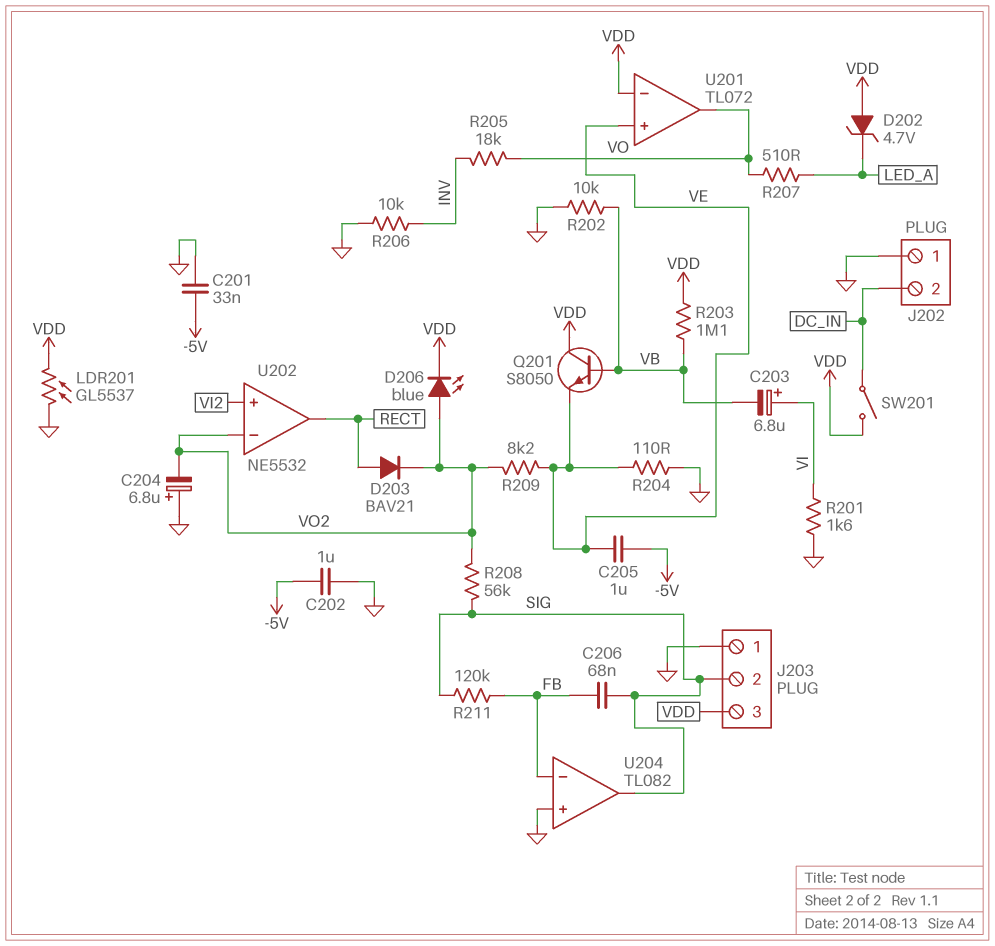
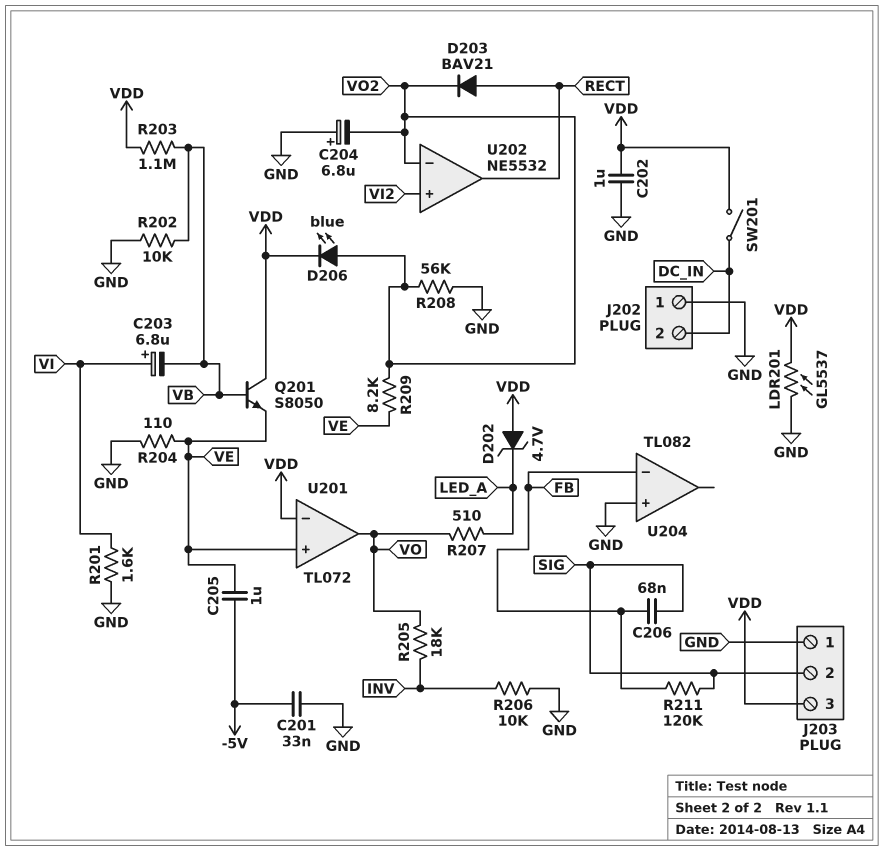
C202: 1uF (-5V, GND) -> 1uF (GND, VDD)
R208: 56k (SIG, VO2) -> 56k (GND, VO2)
U204 pin out: SIG -> none

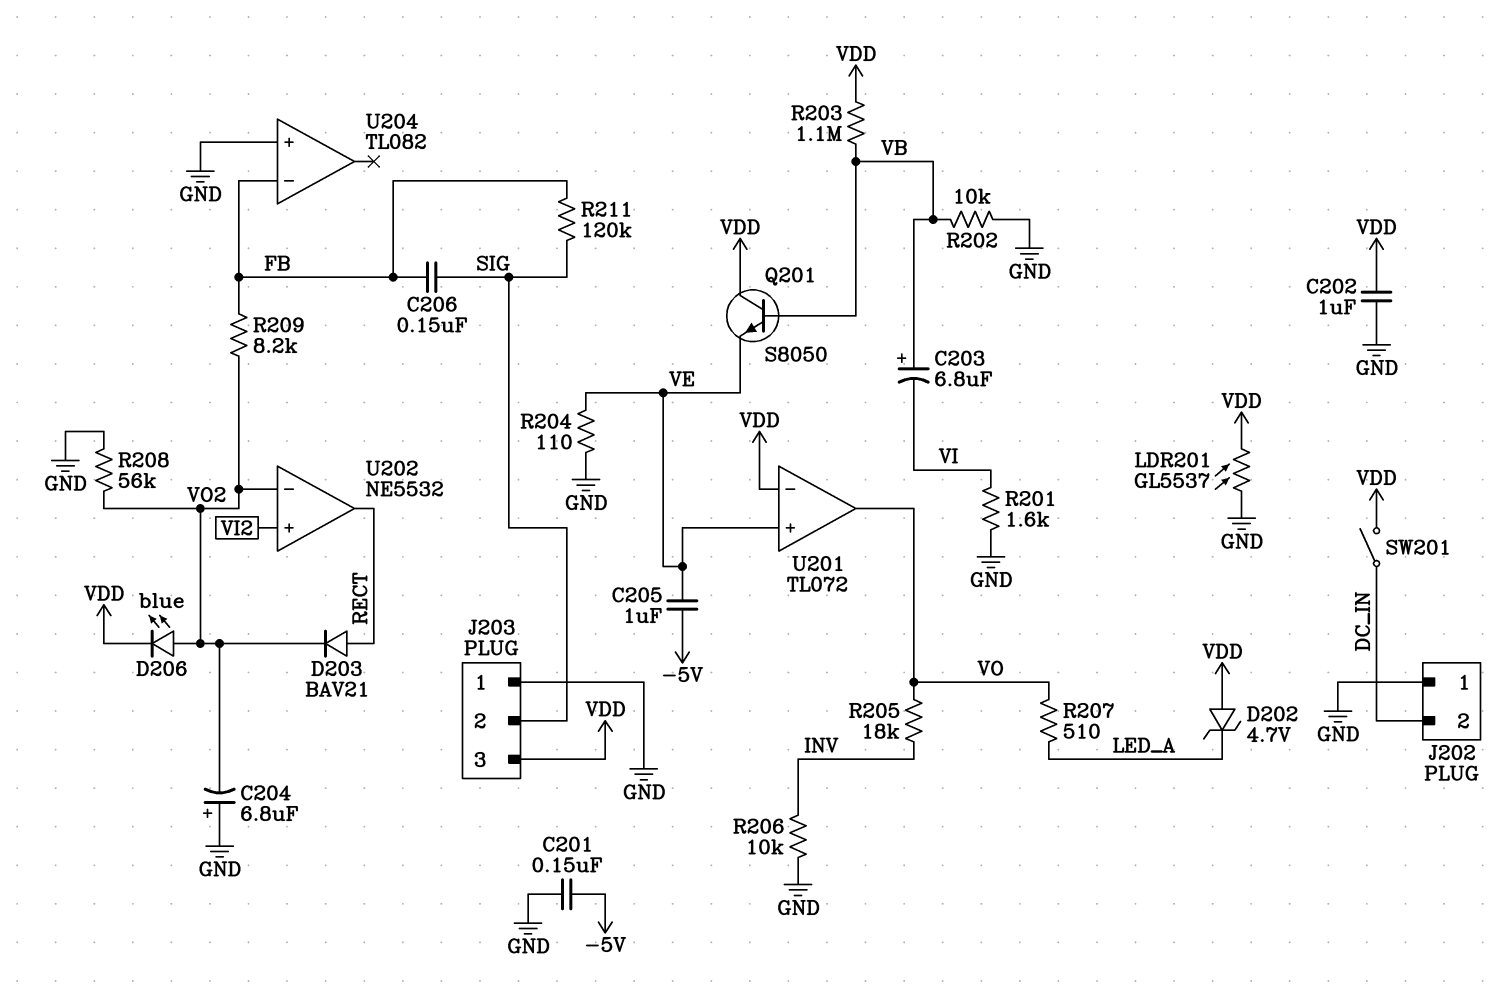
C201: 33nF (-5V, GND) -> 150nF (-5V, GND)
C203: 6.8uF (plus VI, minus VB) -> 6.8uF (plus VB, minus VI)
C206: 68nF (FB, SIG) -> 150nF (FB, SIG)
R209: 8.2k (VE, VO2) -> 8.2k (FB, VO2)

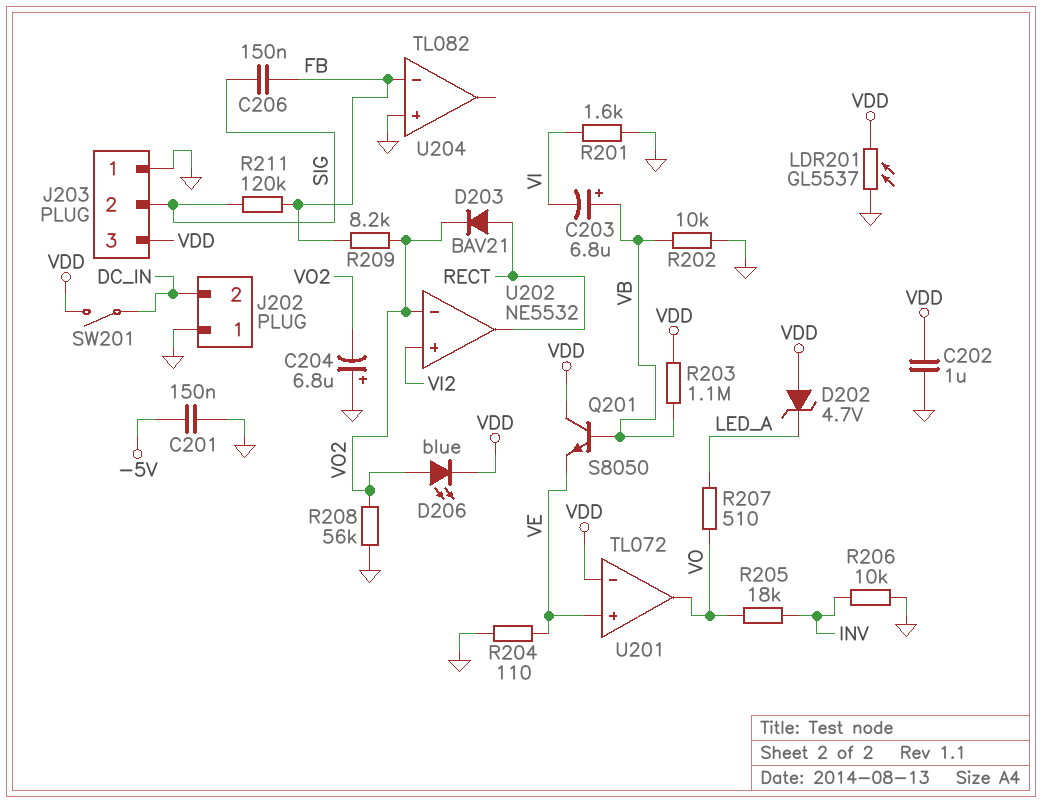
C205: 1uF (-5V, VE) -> none

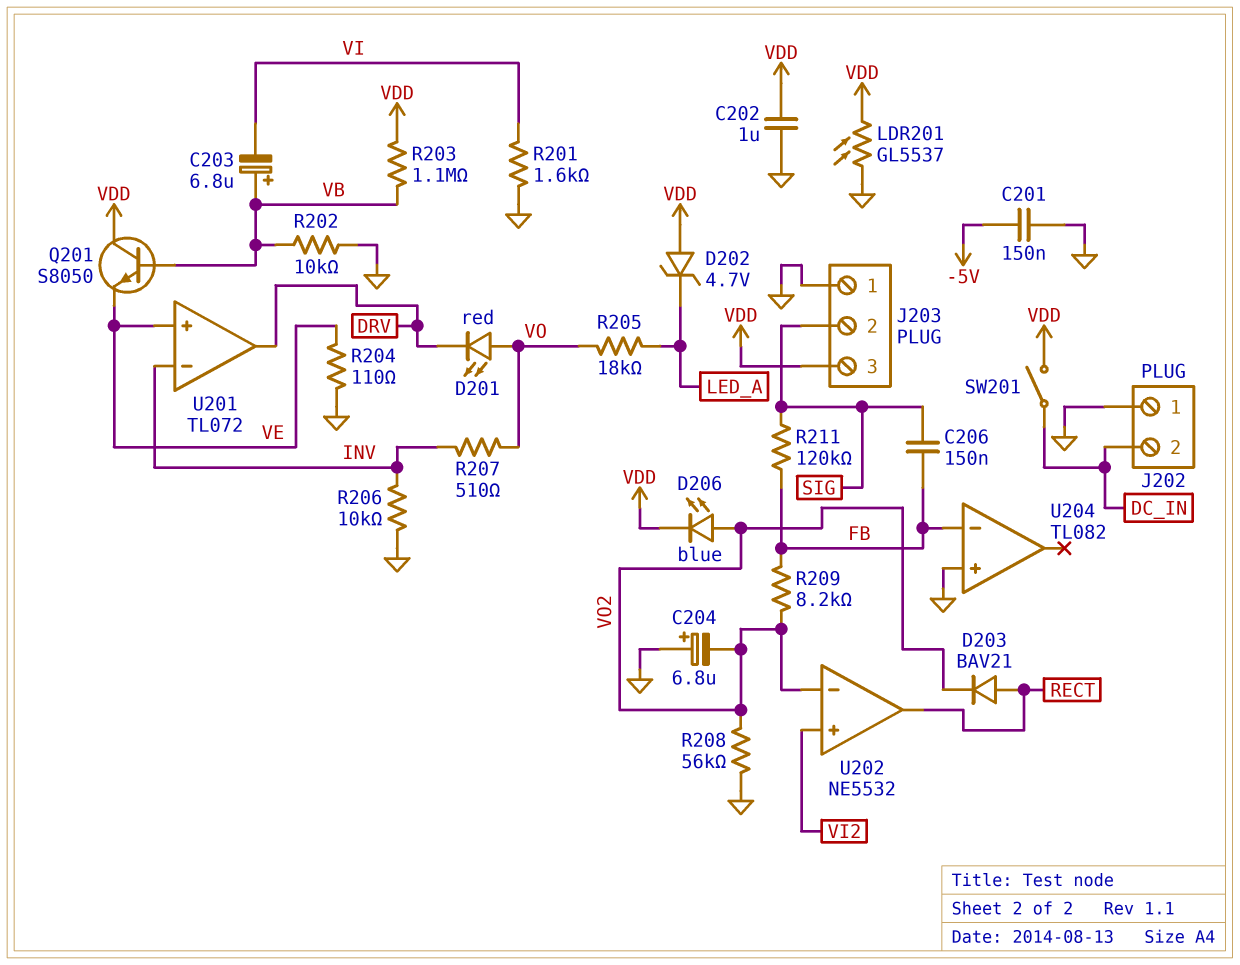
D201: none -> LED red (A VO, K DRV)
R205: 18k (INV, VO) -> 18k (LED_A, VO)
R207: 510 (LED_A, VO) -> 510 (INV, VO)
U201 pin in-: VDD -> INV
U201 pin out: VO -> DRV

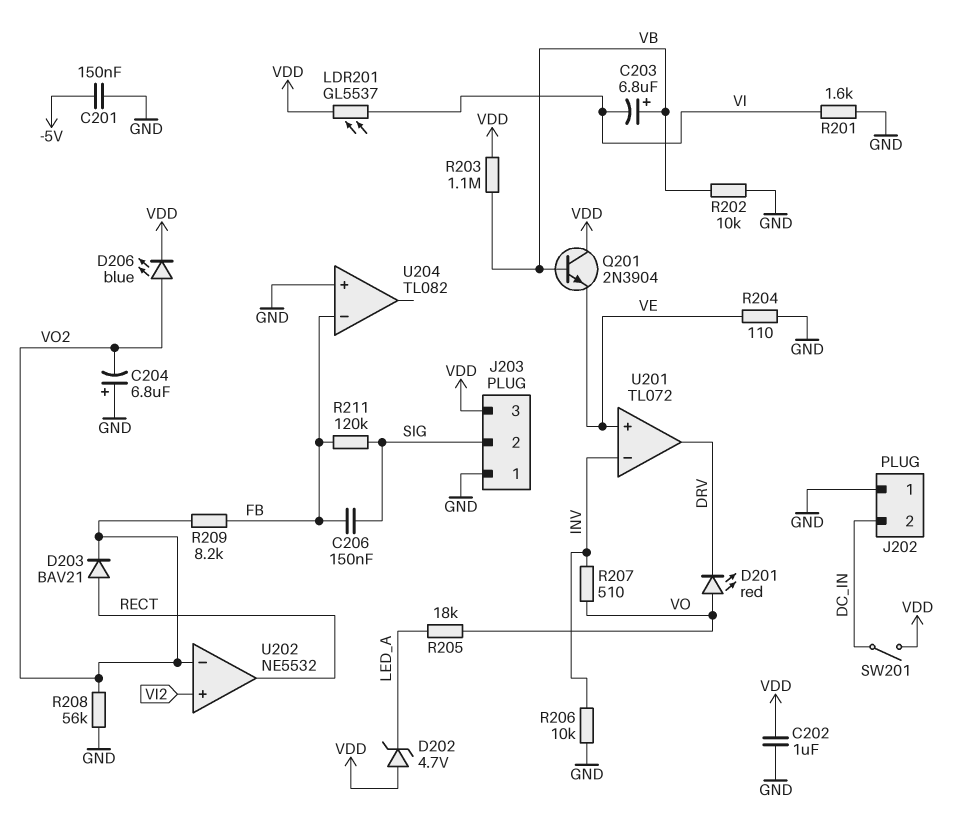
LDR201: GL5537 (GND, VDD) -> GL5537 (VDD, VI)
Q201: NPN S8050 (B VB, C VDD, E VE) -> NPN 2N3904 (B VB, C VDD, E VE)

